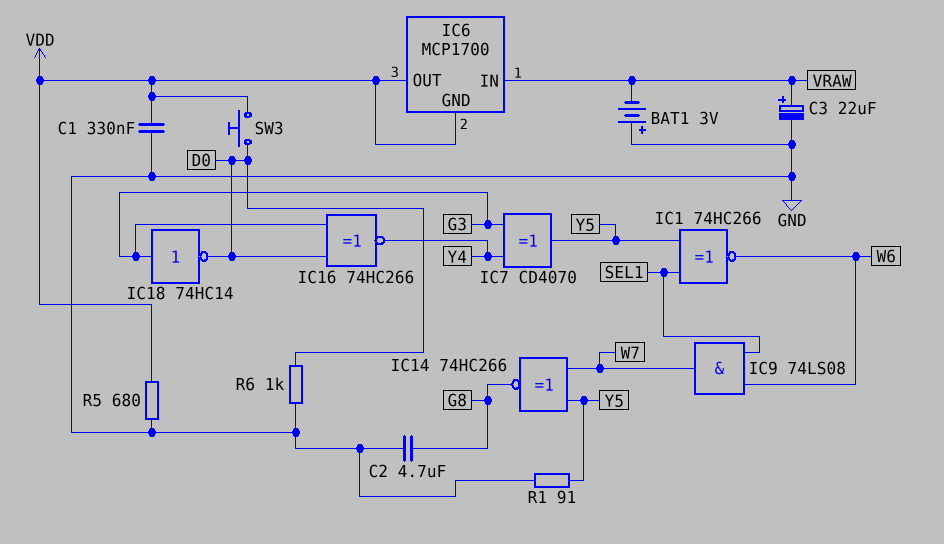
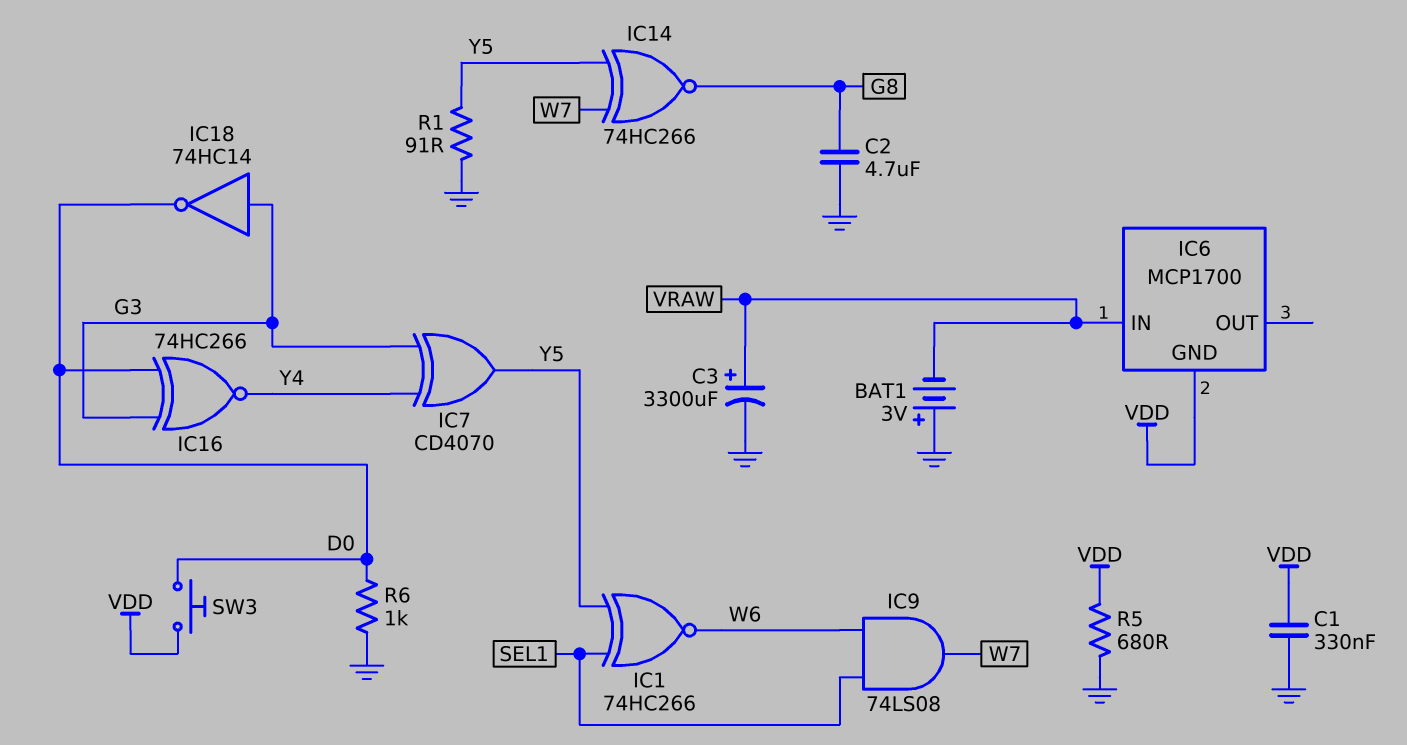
C3: 22uF (plus VRAW, minus GND) -> 3300uF (plus VRAW, minus GND)
IC6 pin OUT: VDD -> none

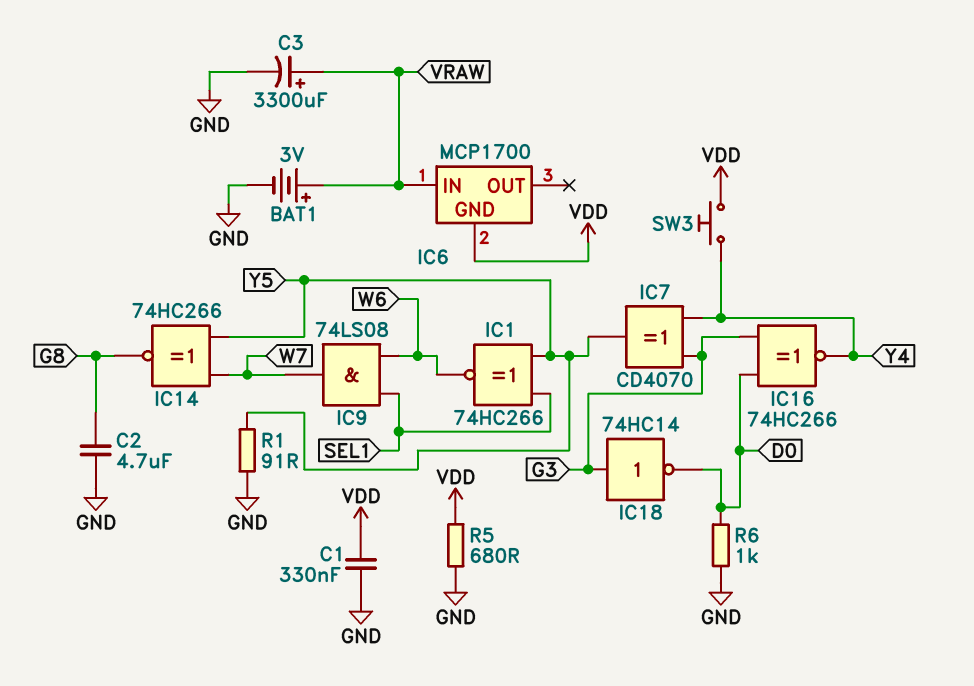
BAT1: 3V (plus GND, minus VRAW) -> 3V (plus VRAW, minus GND)
SW3: button (D0, VDD) -> button (VDD, Y4)

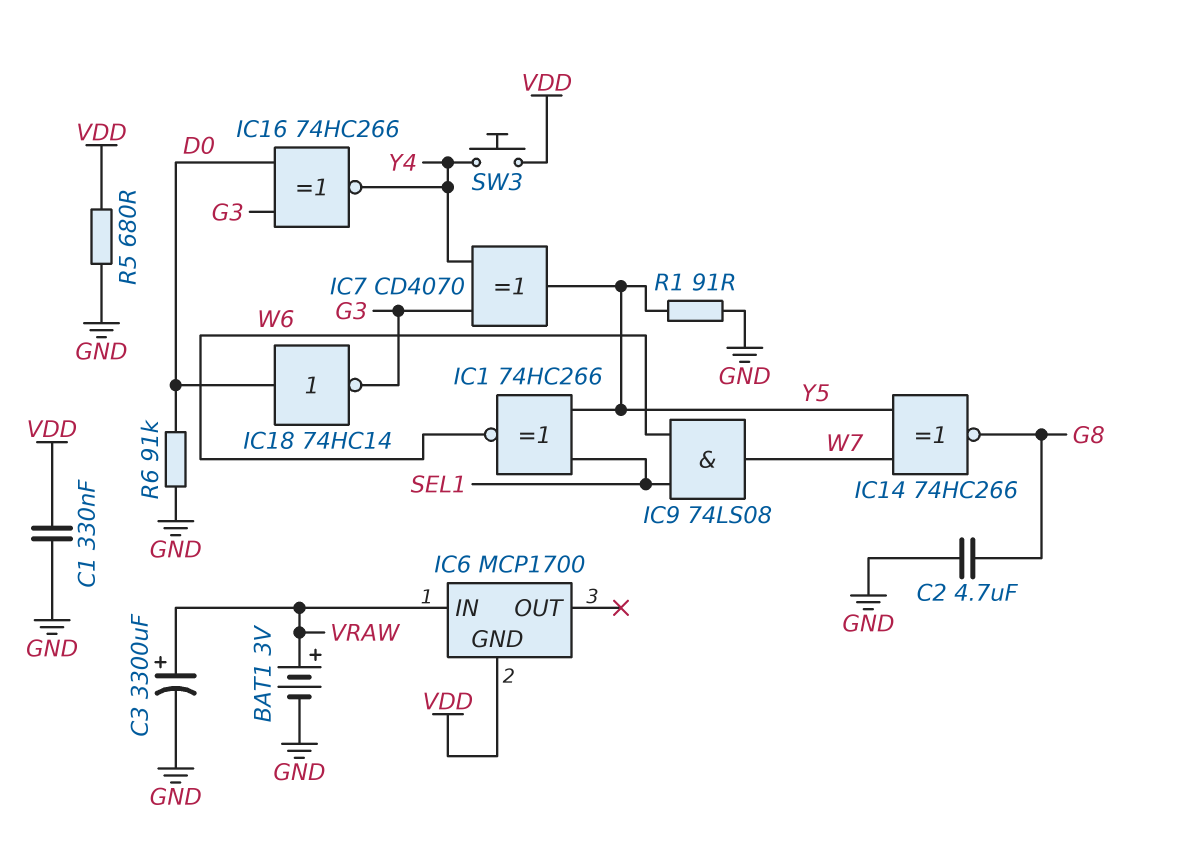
IC18: NOT 74HC14 (in G3, out D0) -> NOT 74HC14 (in D0, out G3)
R6: 1k (D0, GND) -> 91k (D0, GND)

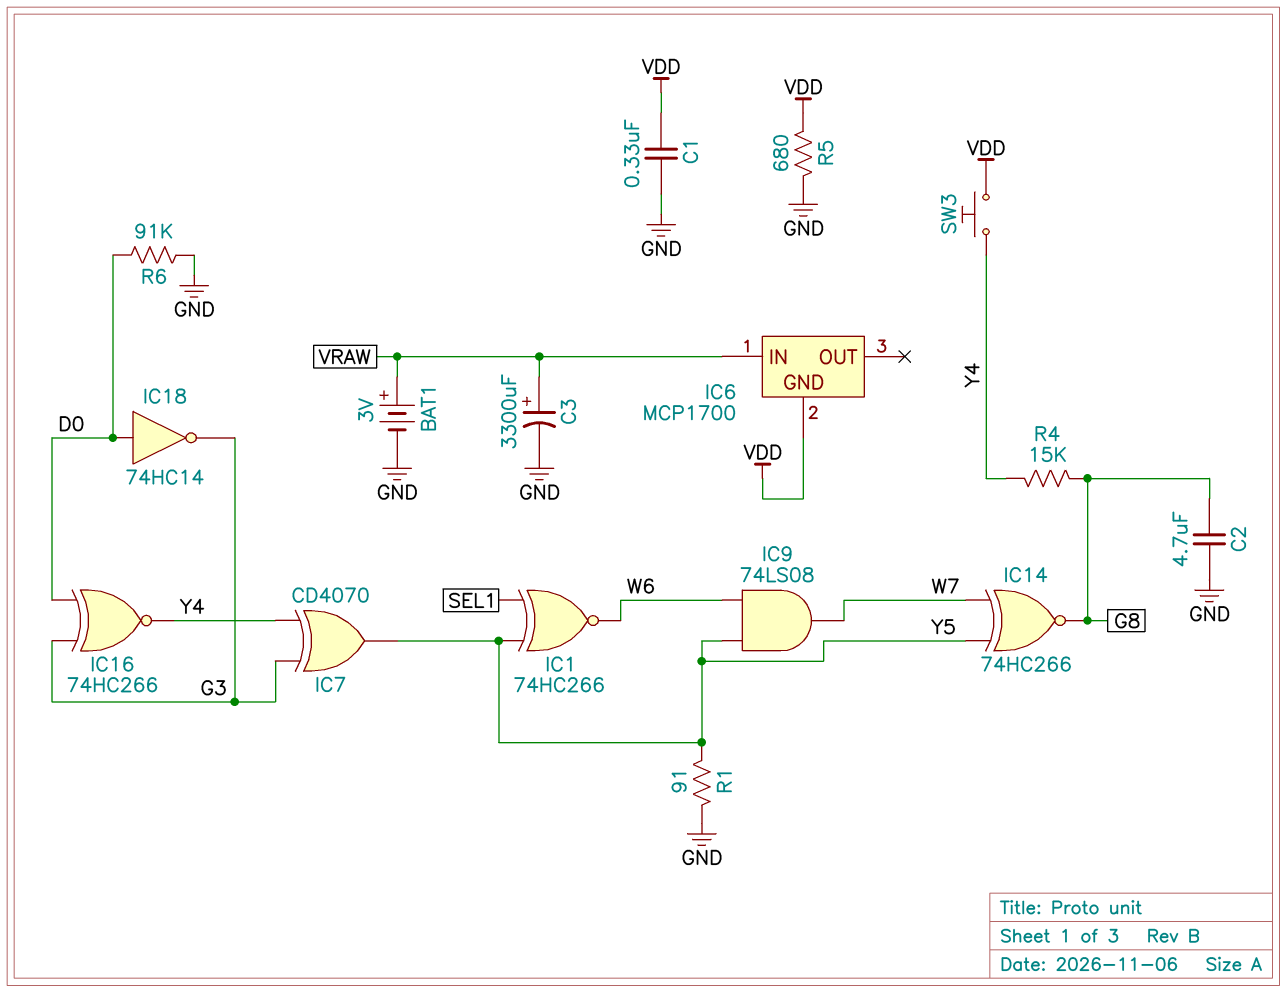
IC9: AND 74LS08 (in SEL1, in W6, out W7) -> AND 74LS08 (in W6, in Y5, out W7)
R4: none -> 15k (G8, Y4)

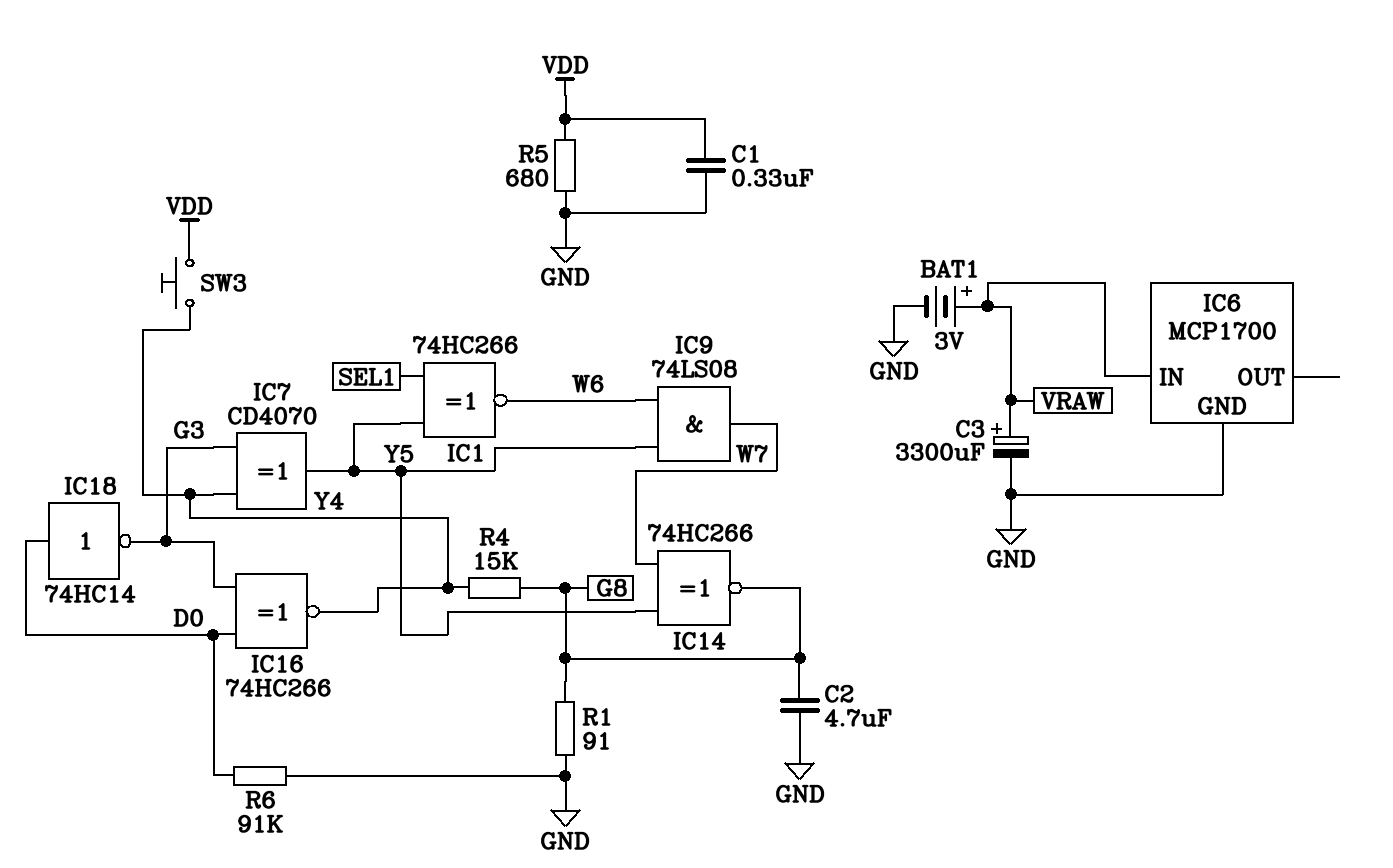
IC6 pin GND: VDD -> GND
R1: 91 (GND, Y5) -> 91 (G8, GND)

